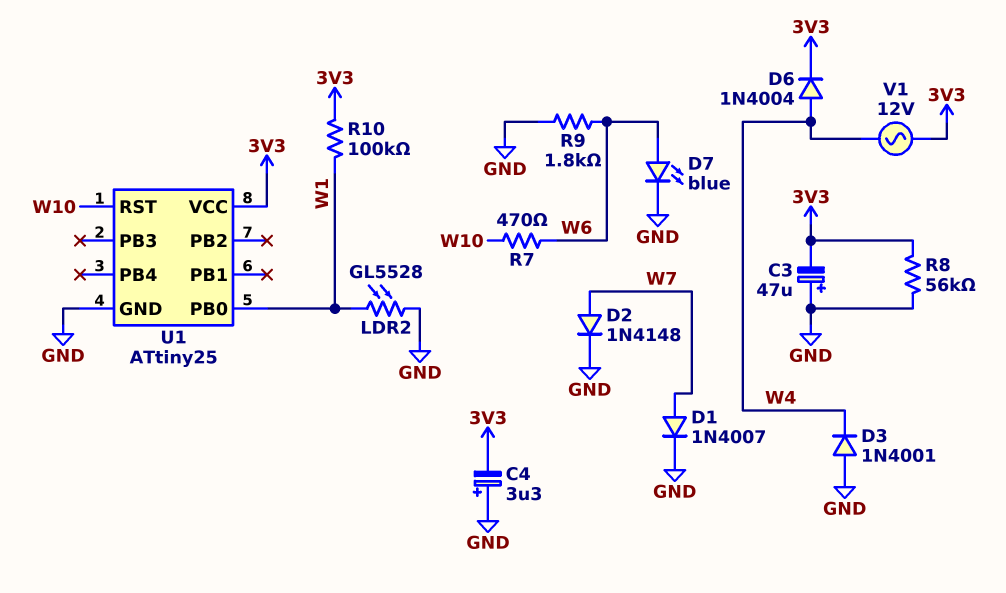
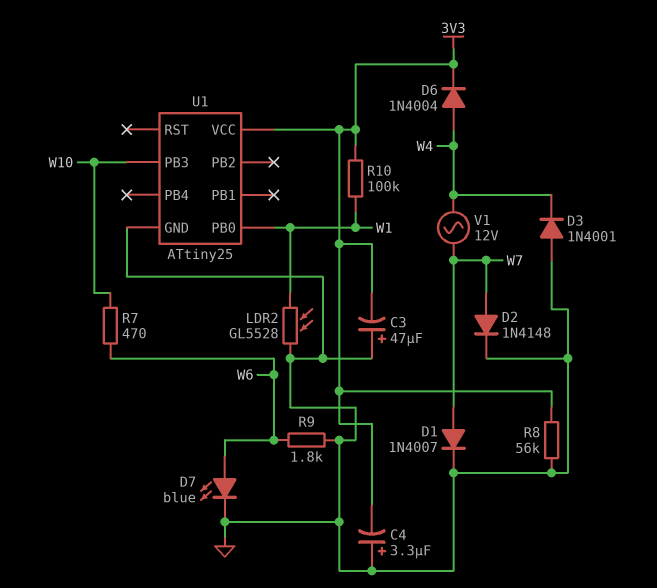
U1 pin PB3: none -> W10
U1 pin RST: W10 -> none
V1: AC 12V (3V3, W4) -> AC 12V (W4, W7)

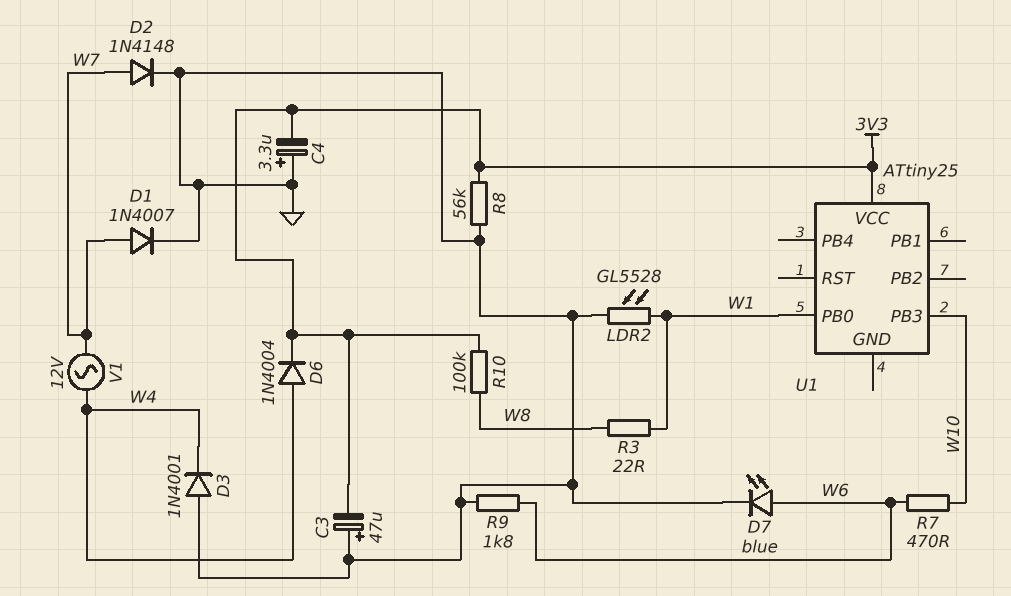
R3: none -> 22 (W1, W8)
R10: 100k (3V3, W1) -> 100k (3V3, W8)
U1 pin GND: GND -> none

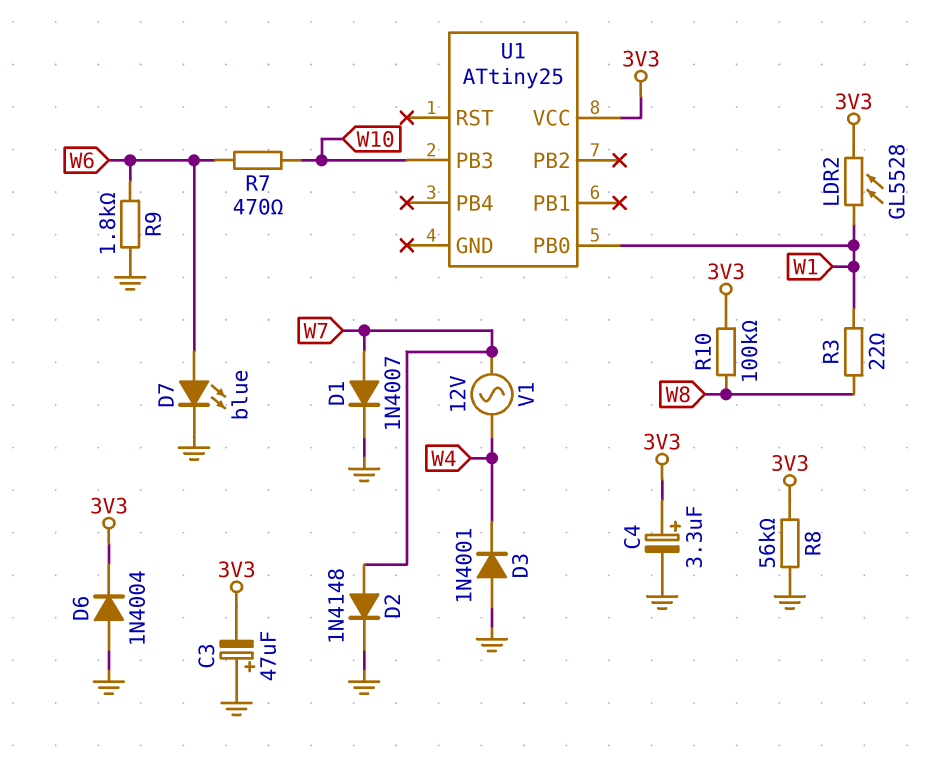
C4: 3.3uF (plus GND, minus 3V3) -> 3.3uF (plus 3V3, minus GND)
D6: diode 1N4004 (A W4, K 3V3) -> diode 1N4004 (A GND, K 3V3)
LDR2: GL5528 (GND, W1) -> GL5528 (3V3, W1)

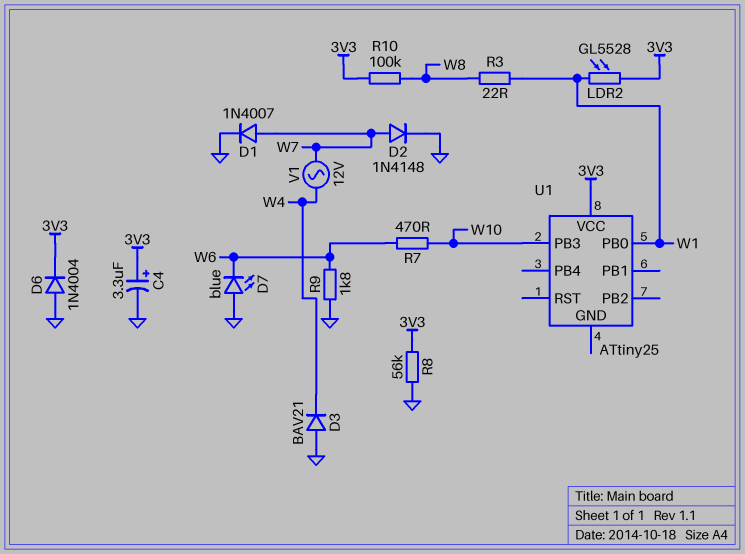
C3: 47uF (plus GND, minus 3V3) -> none
D3: diode 1N4001 (A GND, K W4) -> diode BAV21 (A GND, K W4)
D7: LED blue (A W6, K GND) -> LED blue (A GND, K W6)

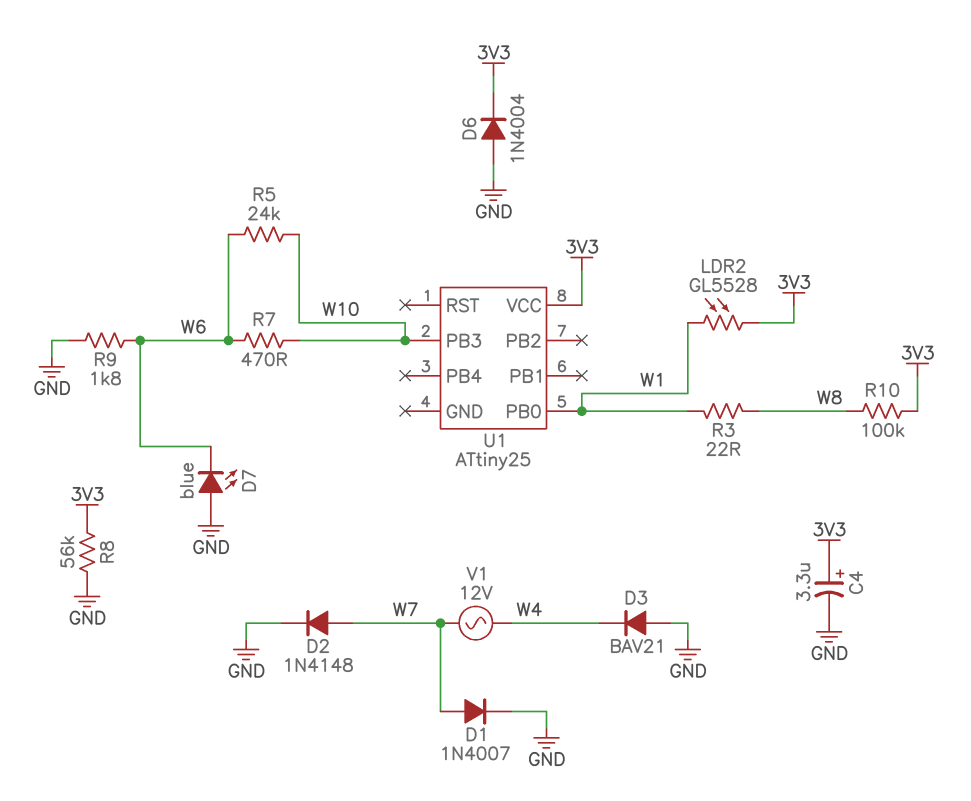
R5: none -> 24k (W6, W10)

